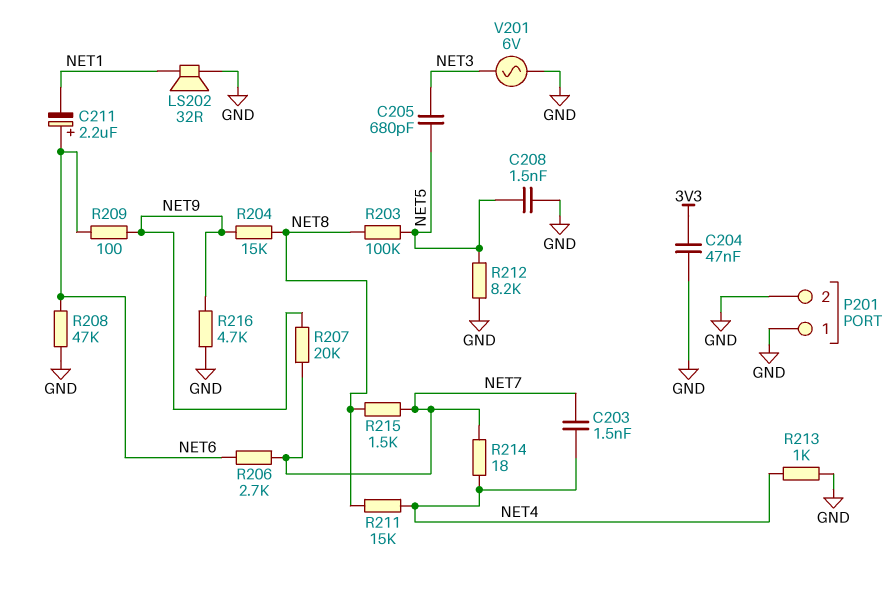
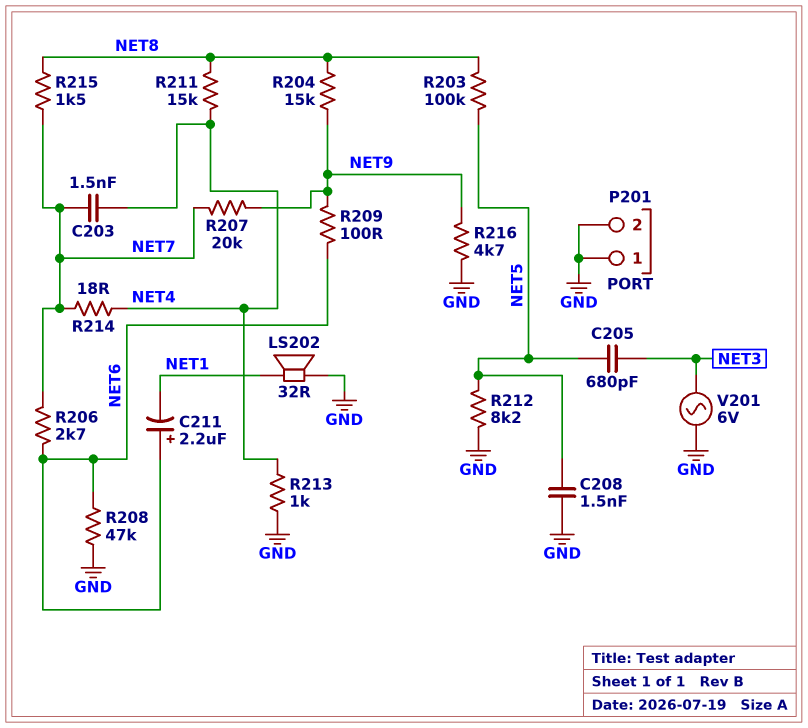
C204: 47nF (3V3, GND) -> none

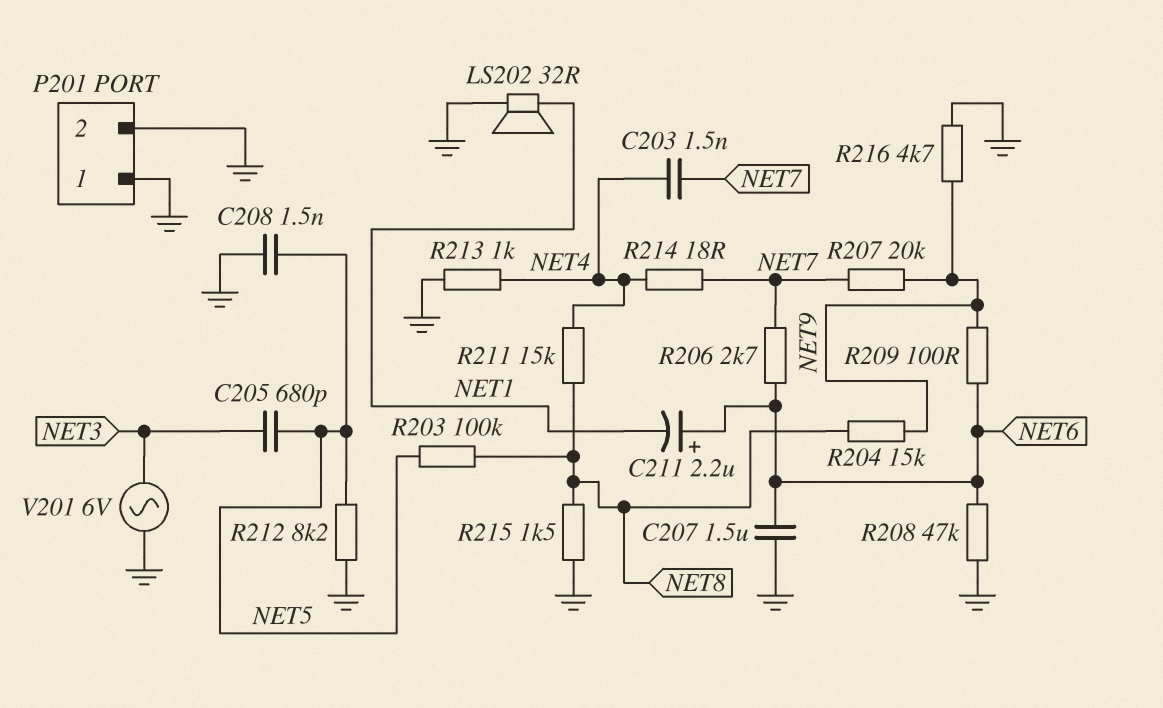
C207: none -> 1.5uF (GND, NET6)
R215: 1.5k (NET7, NET8) -> 1.5k (GND, NET8)

